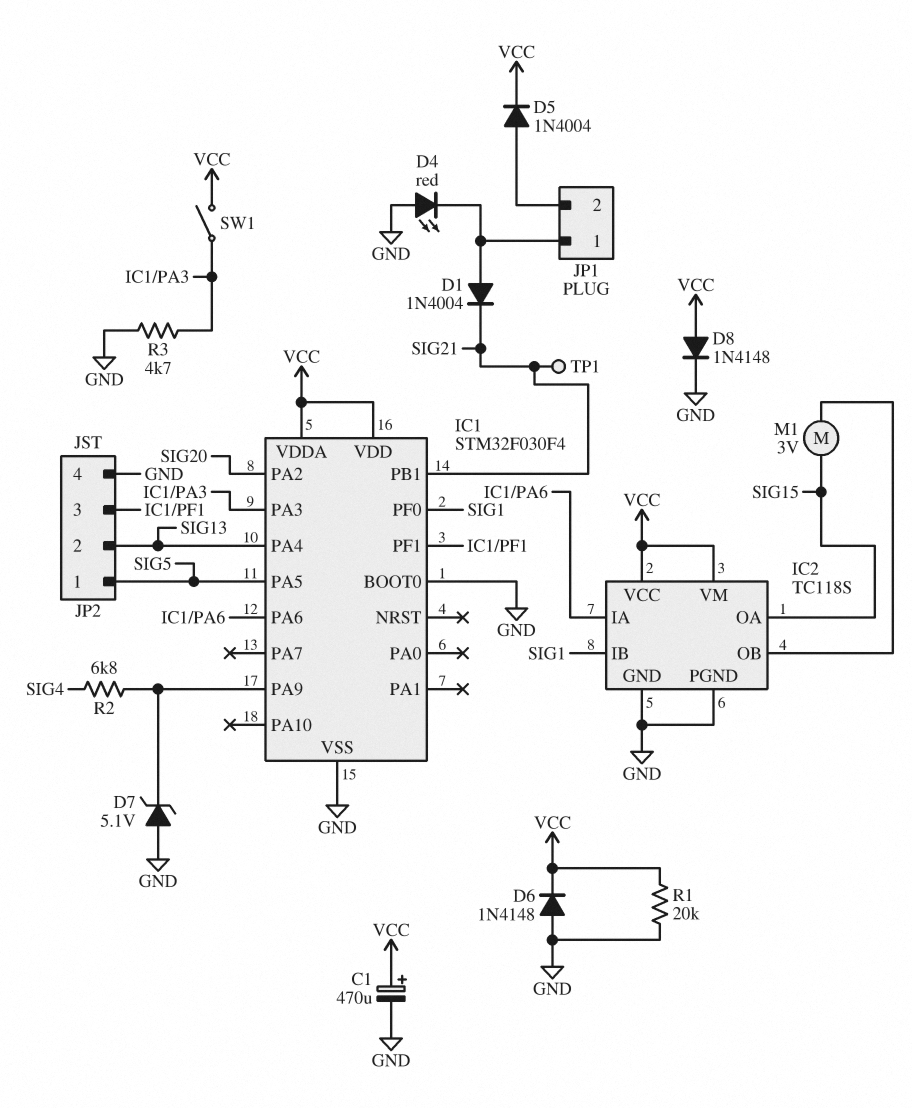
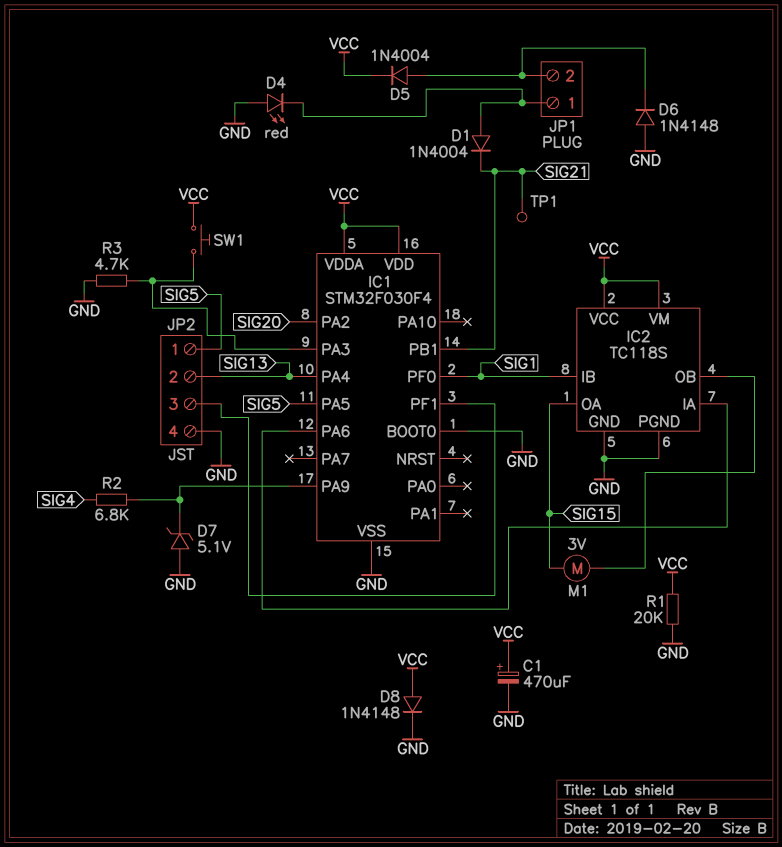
D6: diode 1N4148 (A GND, K VCC) -> diode 1N4148 (A GND, K JP1/2)
SW1: switch (IC1/PA3, VCC) -> button (IC1/PA3, VCC)

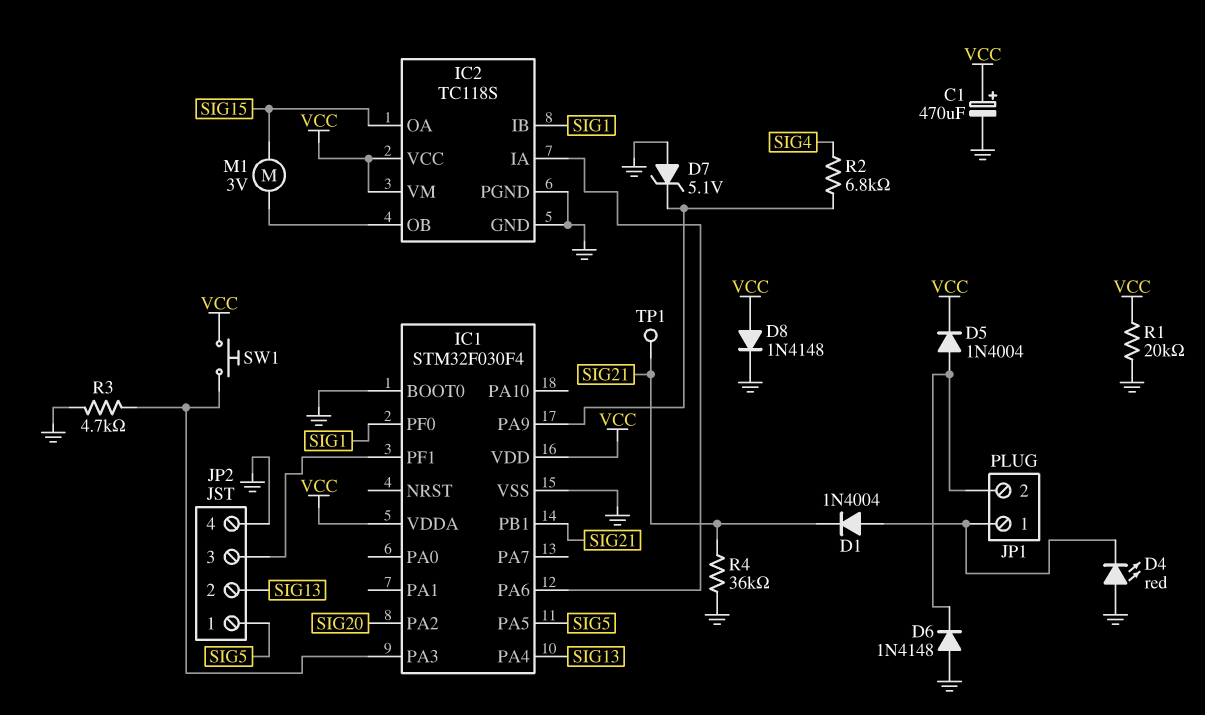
R4: none -> 36k (GND, SIG21)

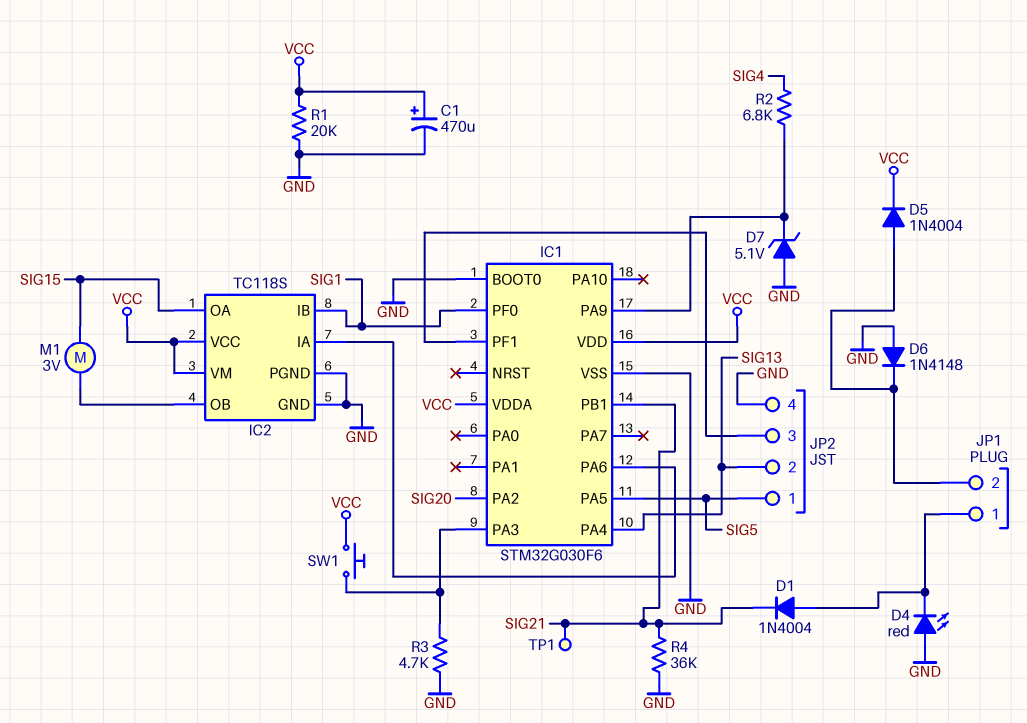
D8: diode 1N4148 (A VCC, K GND) -> none
IC1: STM32F030F4 -> STM32G030F6

